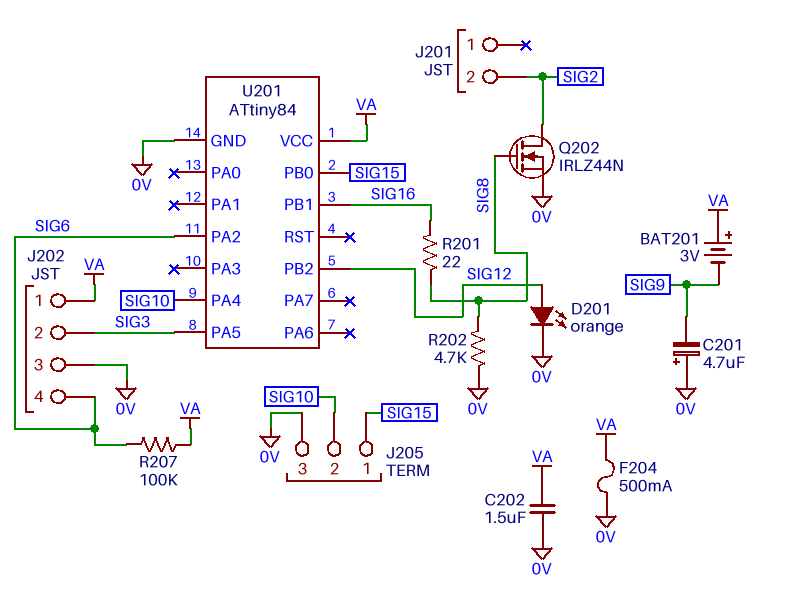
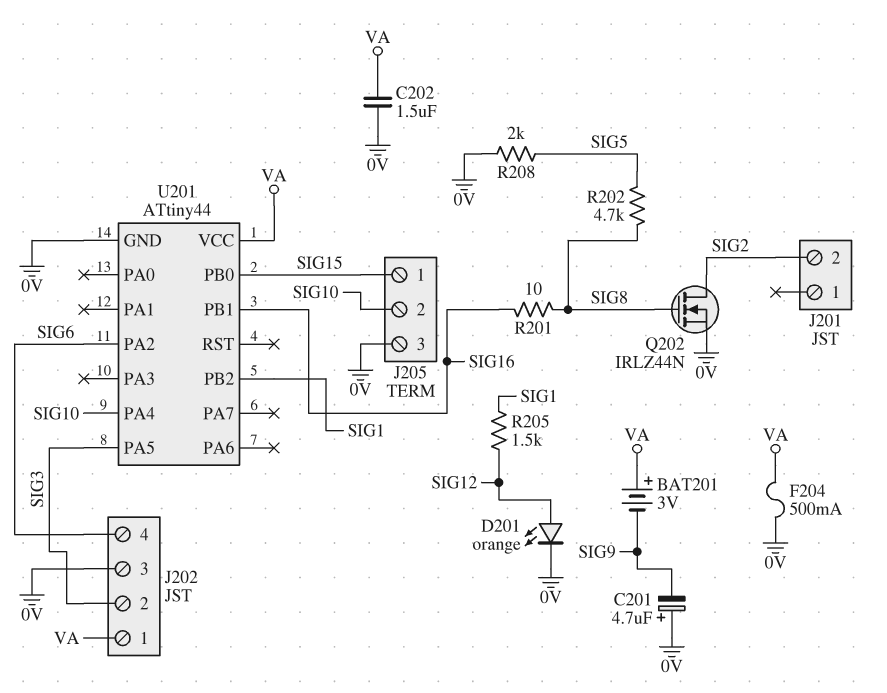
R201: 22 (SIG8, SIG16) -> 10 (SIG8, SIG16)
R202: 4.7k (0V, SIG8) -> 4.7k (SIG5, SIG8)
R205: none -> 1.5k (SIG1, SIG12)
R207: 100k (SIG6, VA) -> none
R208: none -> 2k (0V, SIG5)
U201: ATtiny84 -> ATtiny44
U201 pin PB2: SIG12 -> SIG1

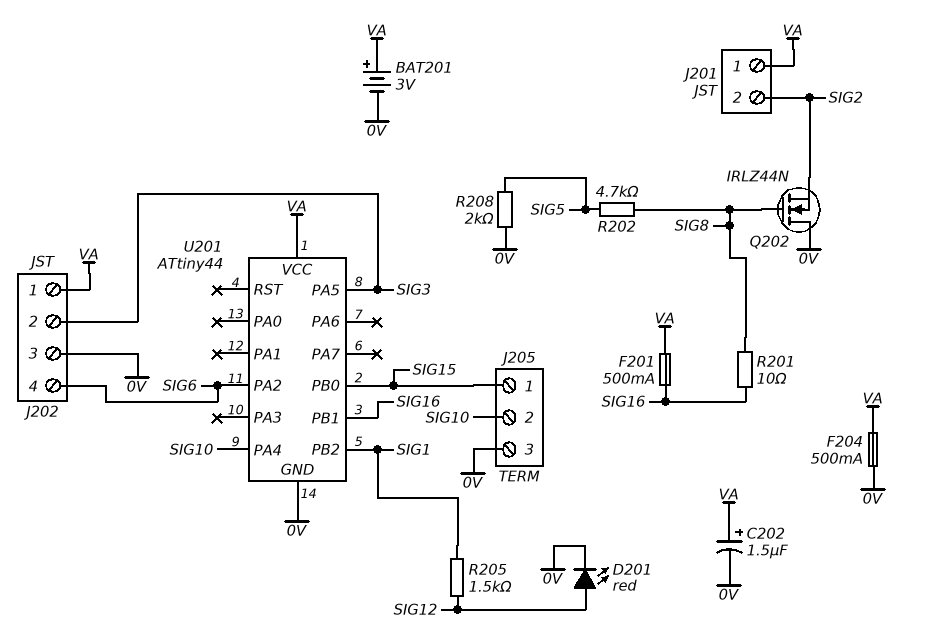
BAT201: 3V (plus VA, minus SIG9) -> 3V (plus VA, minus 0V)
C201: 4.7uF (plus 0V, minus SIG9) -> none
C202: 1.5uF (0V, VA) -> 1.5uF (plus VA, minus 0V)
D201: LED orange (A SIG12, K 0V) -> LED red (A SIG12, K 0V)
F201: none -> 500mA (SIG16, VA)
J201 pin 1: none -> VA
Q202: NMOS IRLZ44N (G SIG8, D SIG2, S 0V) -> NMOS IRLZ44N (G SIG8, D 0V, S SIG2)

